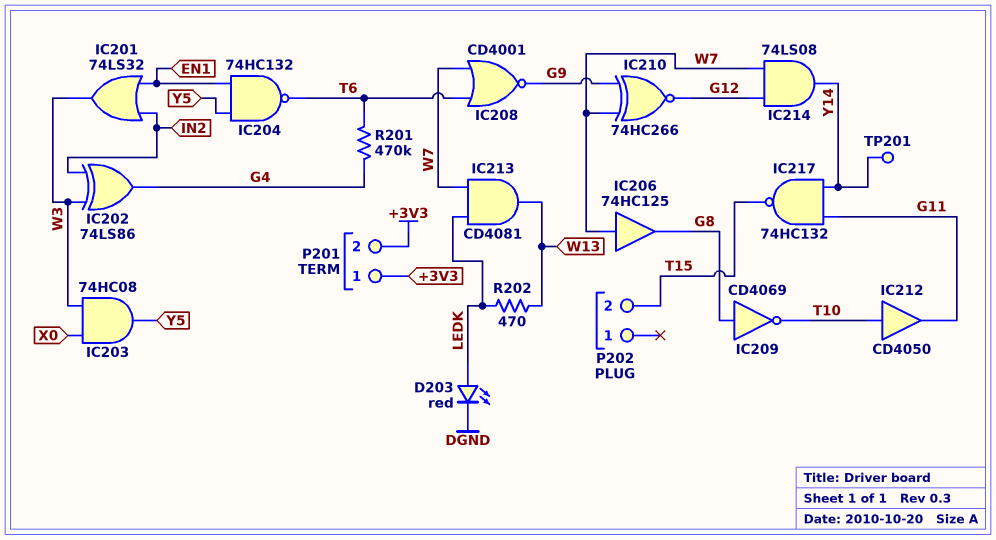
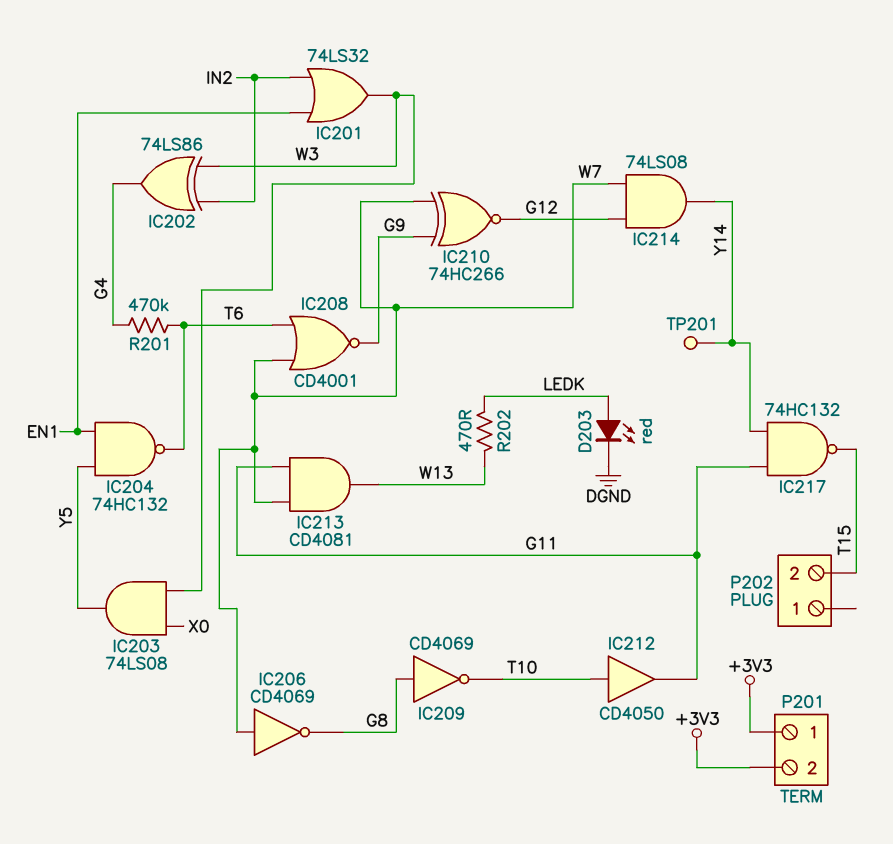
IC203: AND 74HC08 (in W3, in X0, out Y5) -> AND 74LS08 (in W3, in X0, out Y5)
IC206: buffer 74HC125 (in W7, out G8) -> NOT CD4069 (in W7, out G8)
IC213: AND CD4081 (in LEDK, in W7, out W13) -> AND CD4081 (in G11, in W7, out W13)

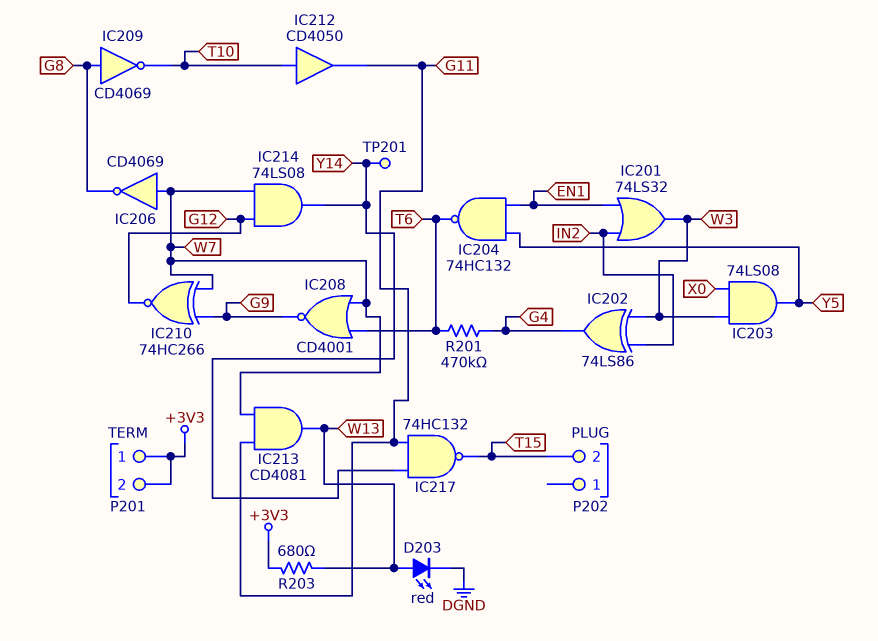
D203: LED red (A LEDK, K DGND) -> LED red (A W13, K DGND)
R202: 470 (LEDK, W13) -> none
R203: none -> 680 (+3V3, W13)

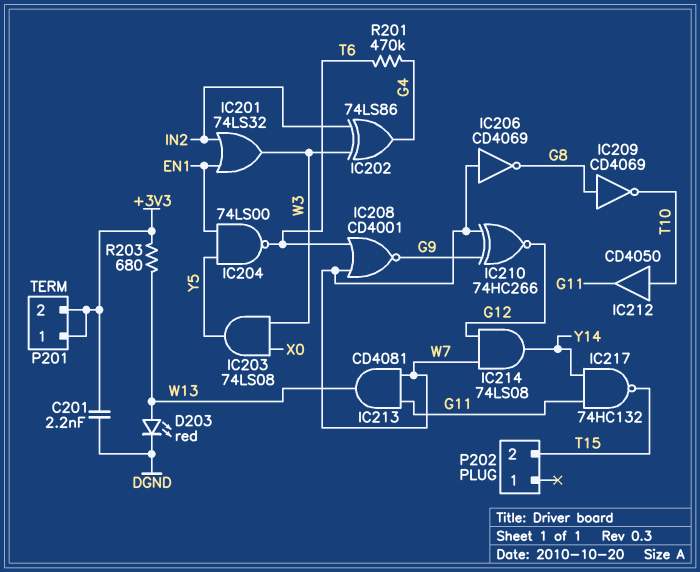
C201: none -> 2.2nF (+3V3, DGND)
IC204: NAND 74HC132 (in EN1, in Y5, out T6) -> NAND 74LS00 (in EN1, in Y5, out T6)
TP201: test point (Y14) -> none

